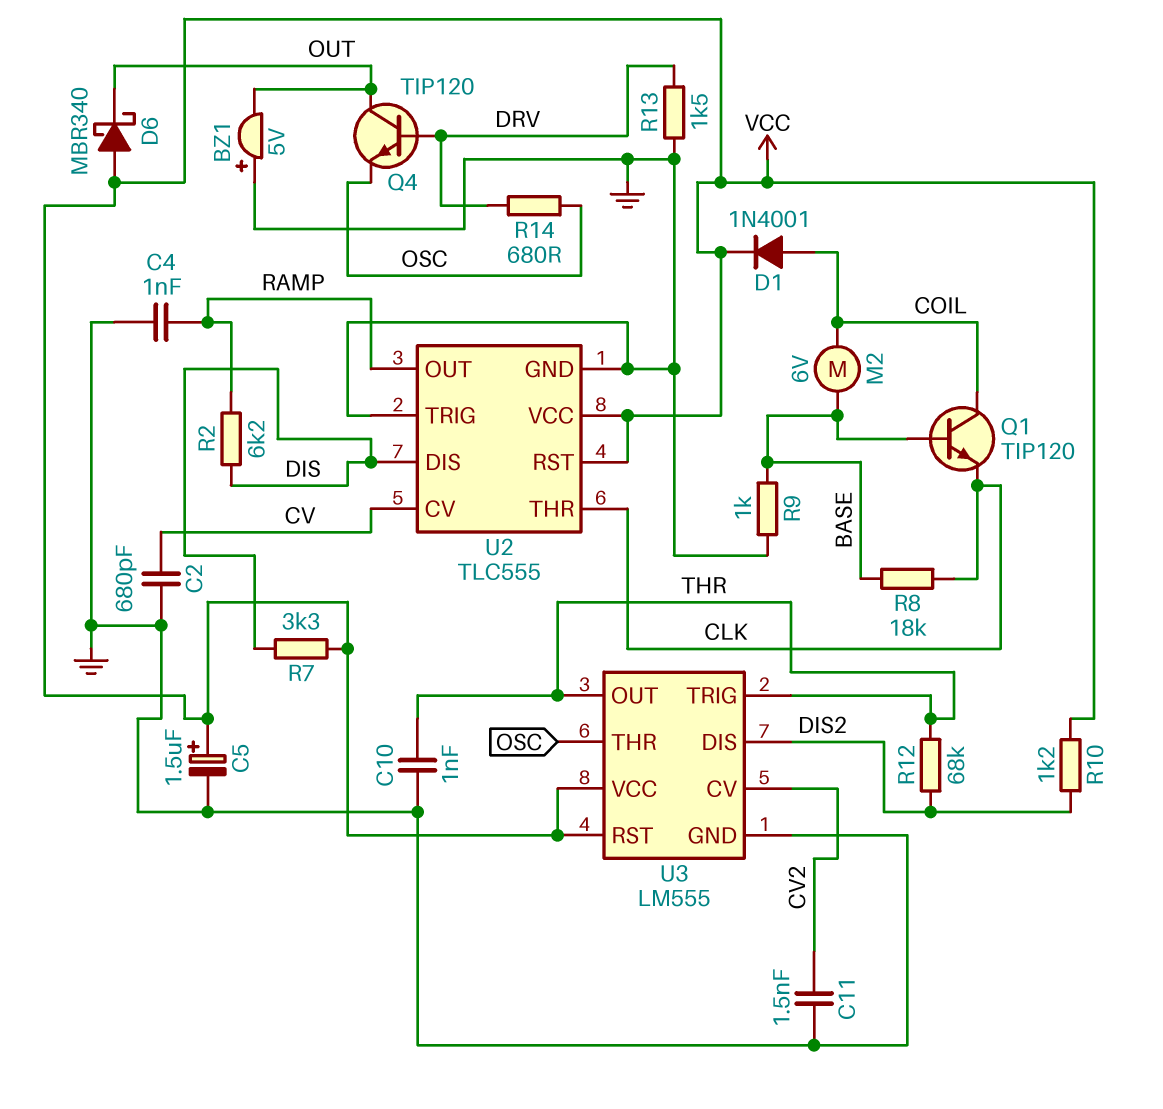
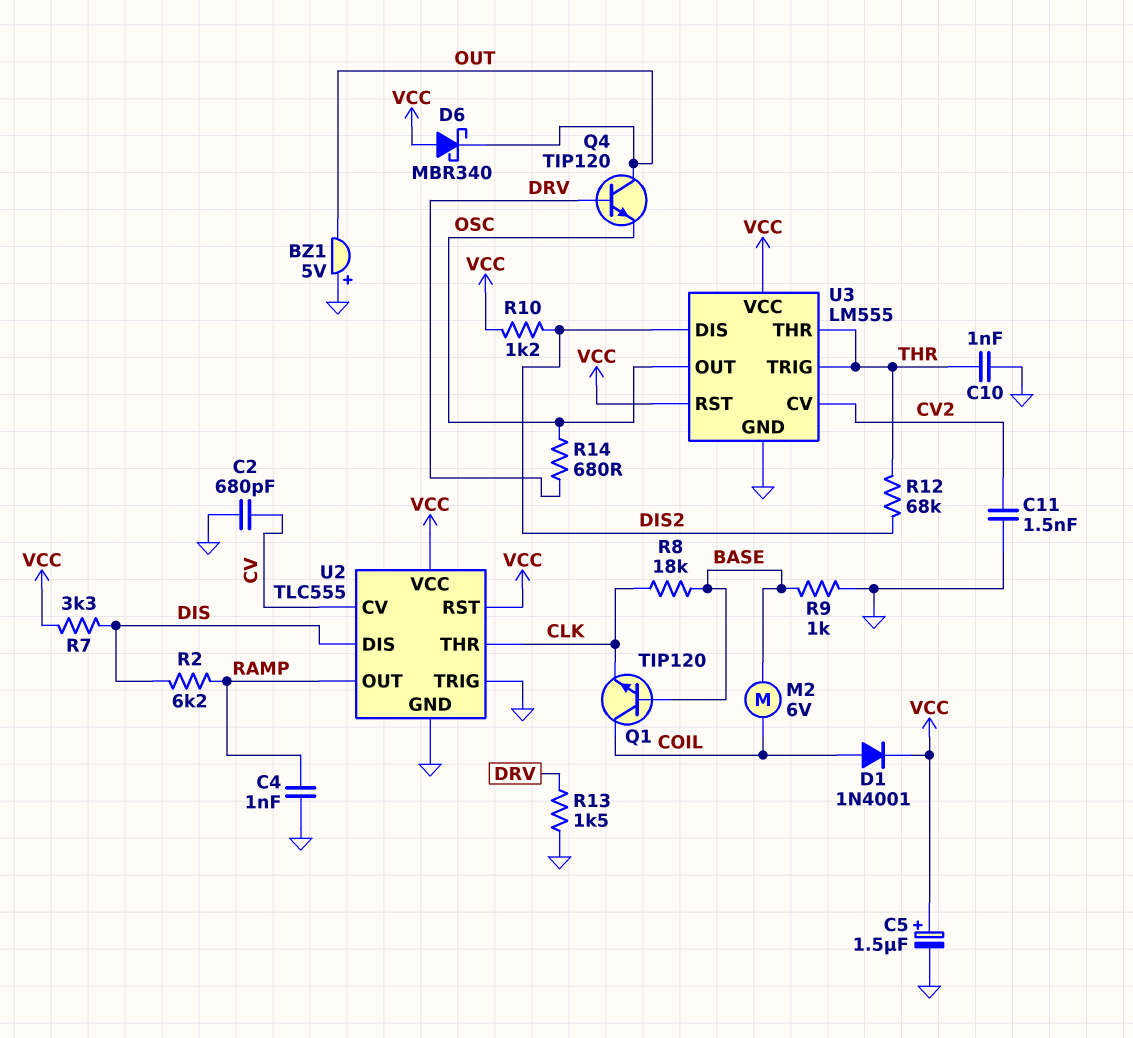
U3 pin OUT: THR -> OSC
U3 pin THR: OSC -> THR

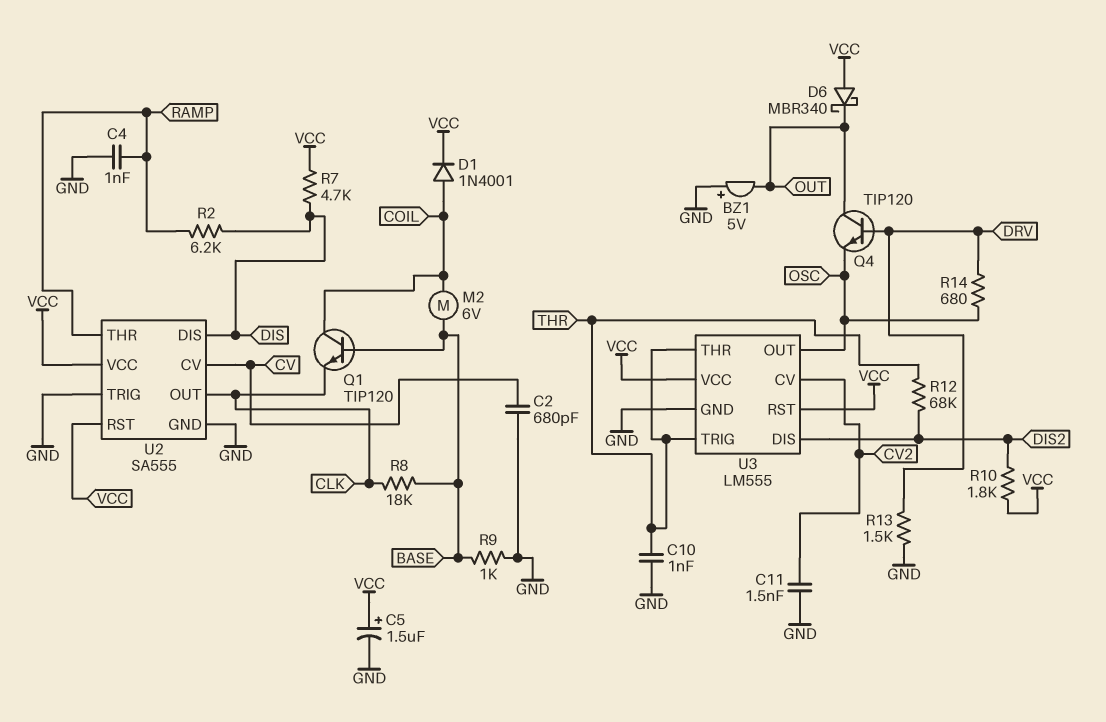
R7: 3.3k (DIS, VCC) -> 4.7k (DIS, VCC)
R10: 1.2k (DIS2, VCC) -> 1.8k (DIS2, VCC)
U2: TLC555 -> SA555
U2 pin OUT: RAMP -> CLK
U2 pin THR: CLK -> RAMP

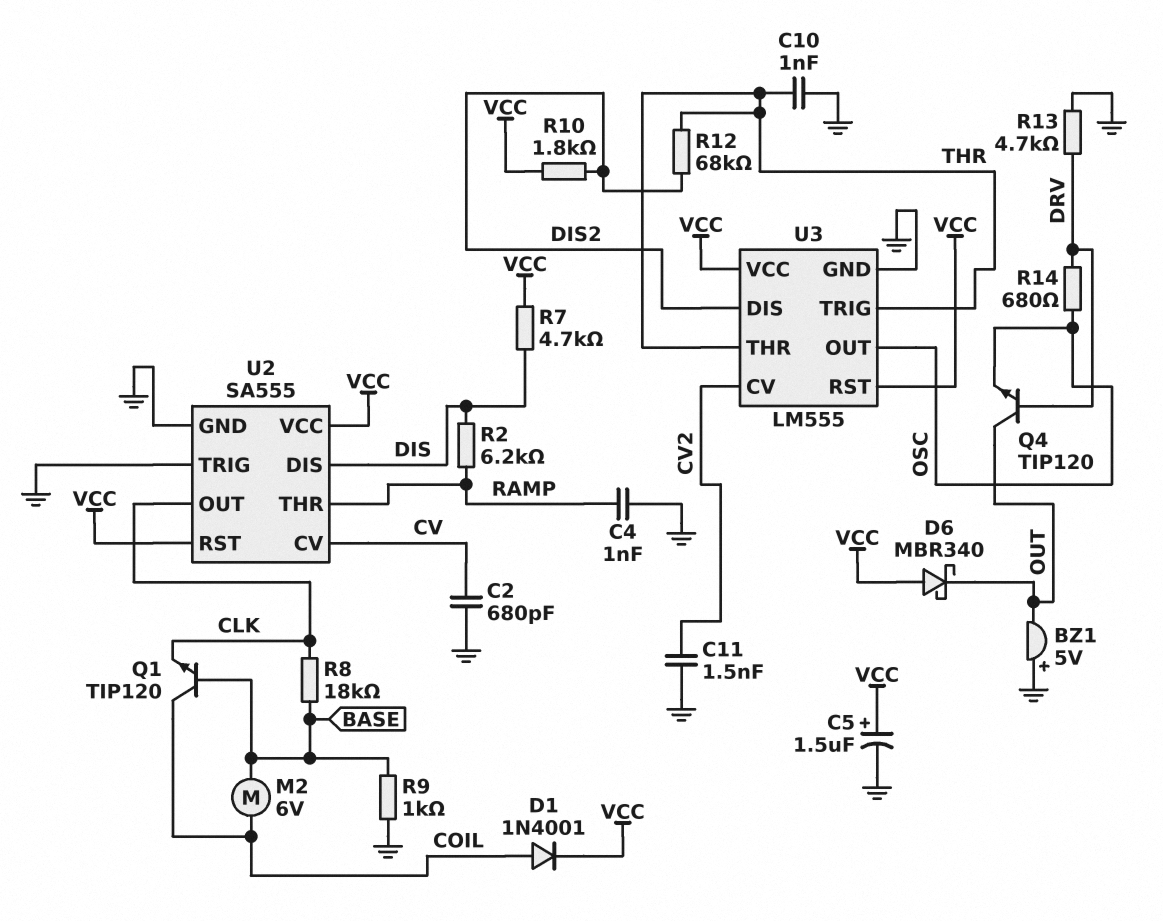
R13: 1.5k (DRV, GND) -> 4.7k (DRV, GND)

